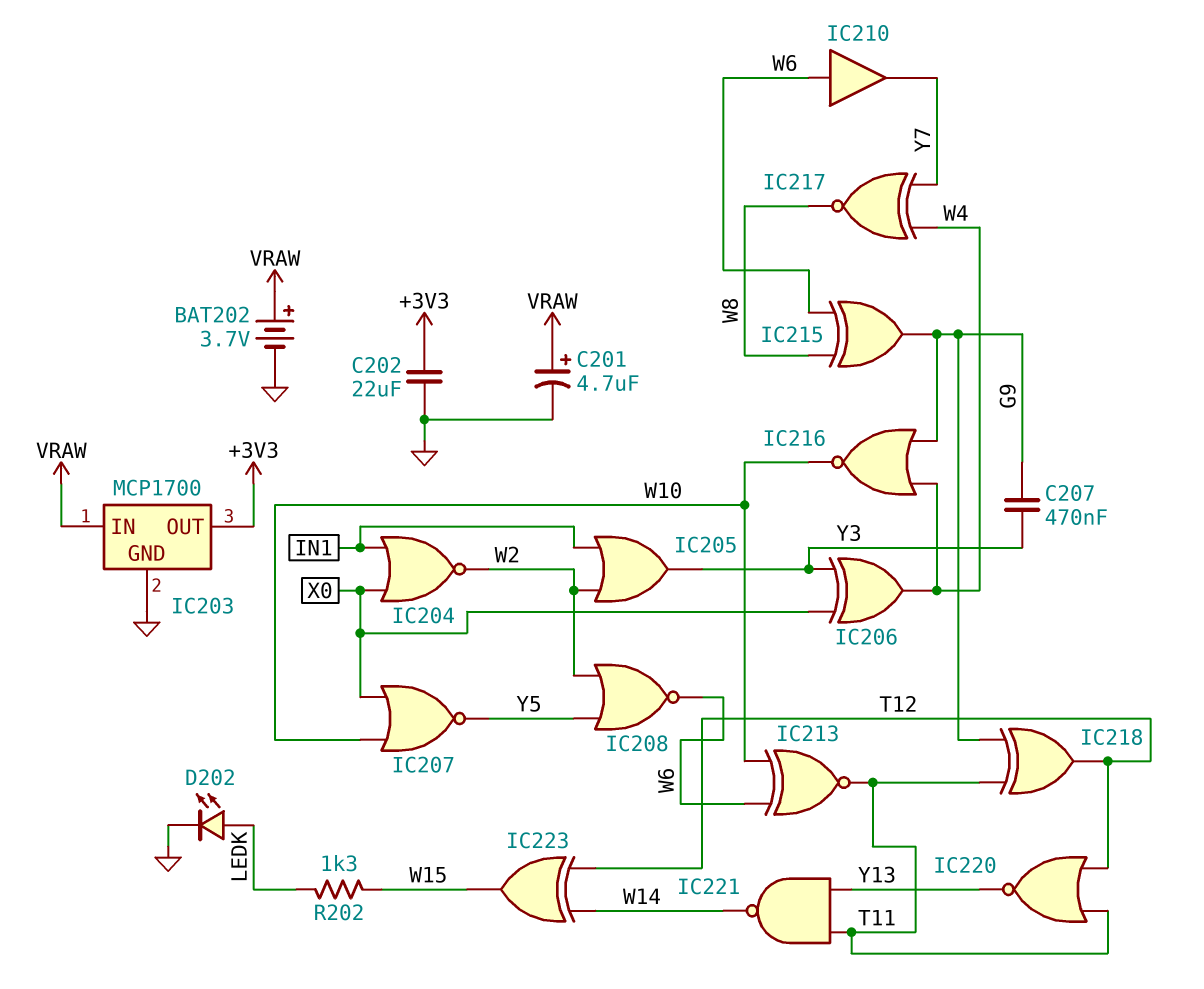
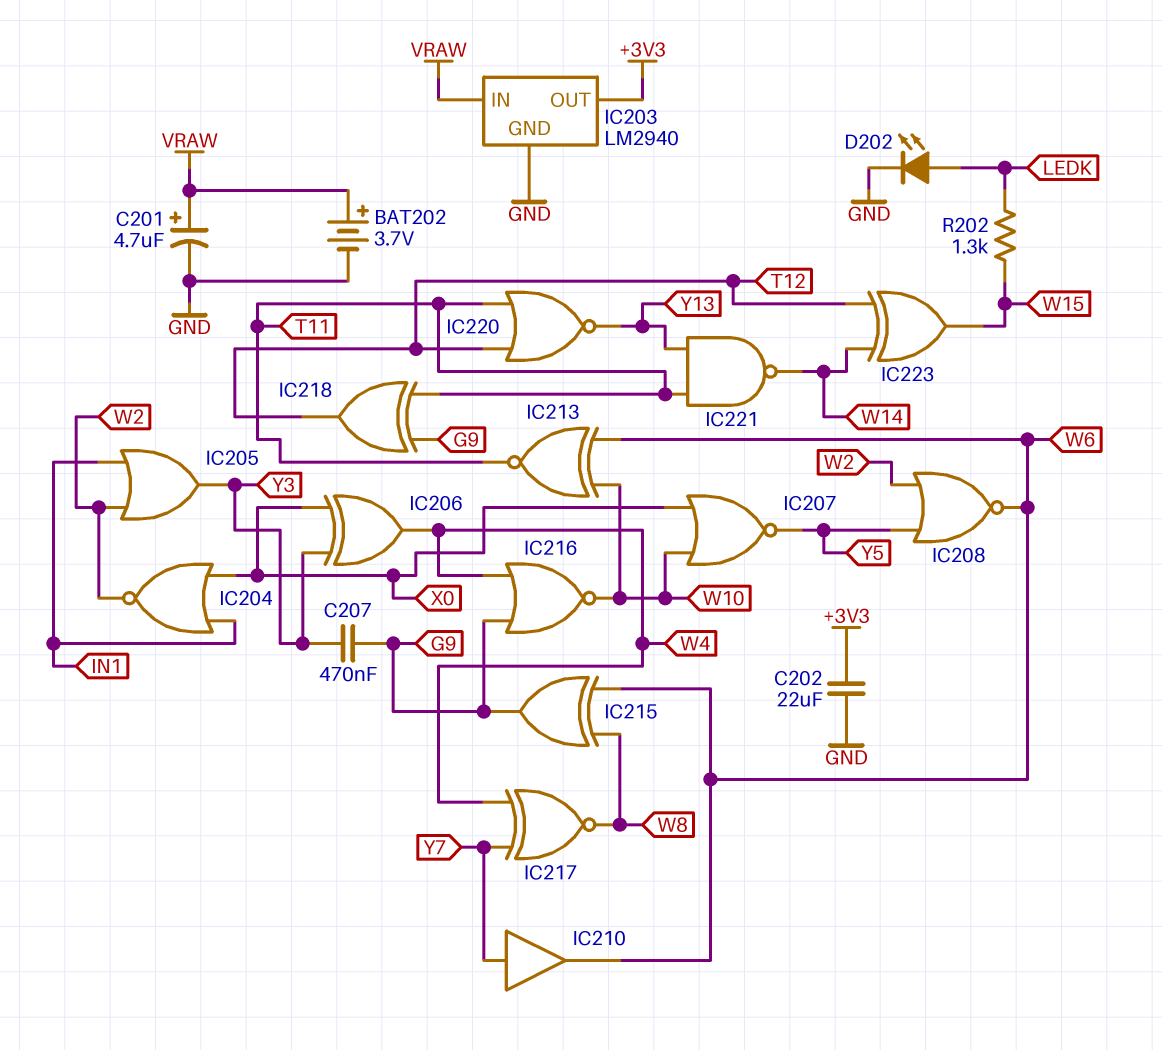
IC203: MCP1700 -> LM2940
IC210: buffer (in W6, out Y7) -> buffer (in Y7, out W6)

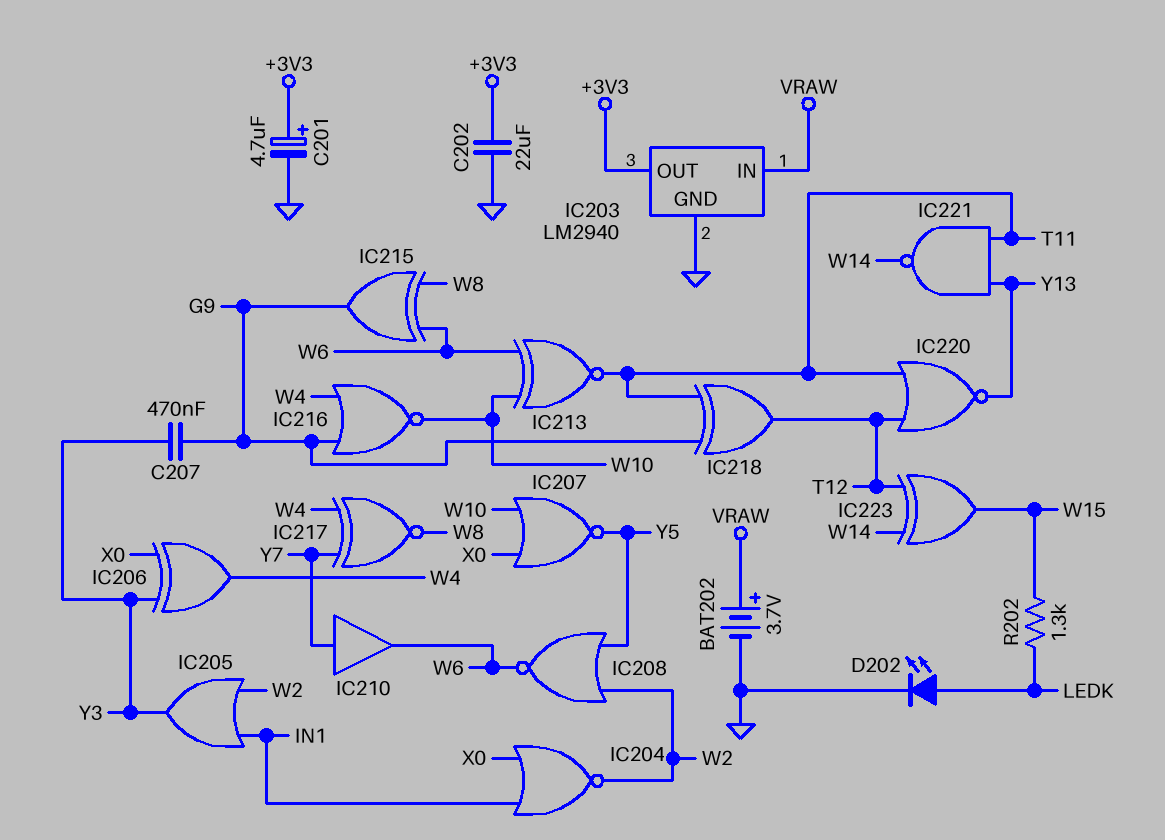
C201: 4.7uF (plus VRAW, minus GND) -> 4.7uF (plus +3V3, minus GND)

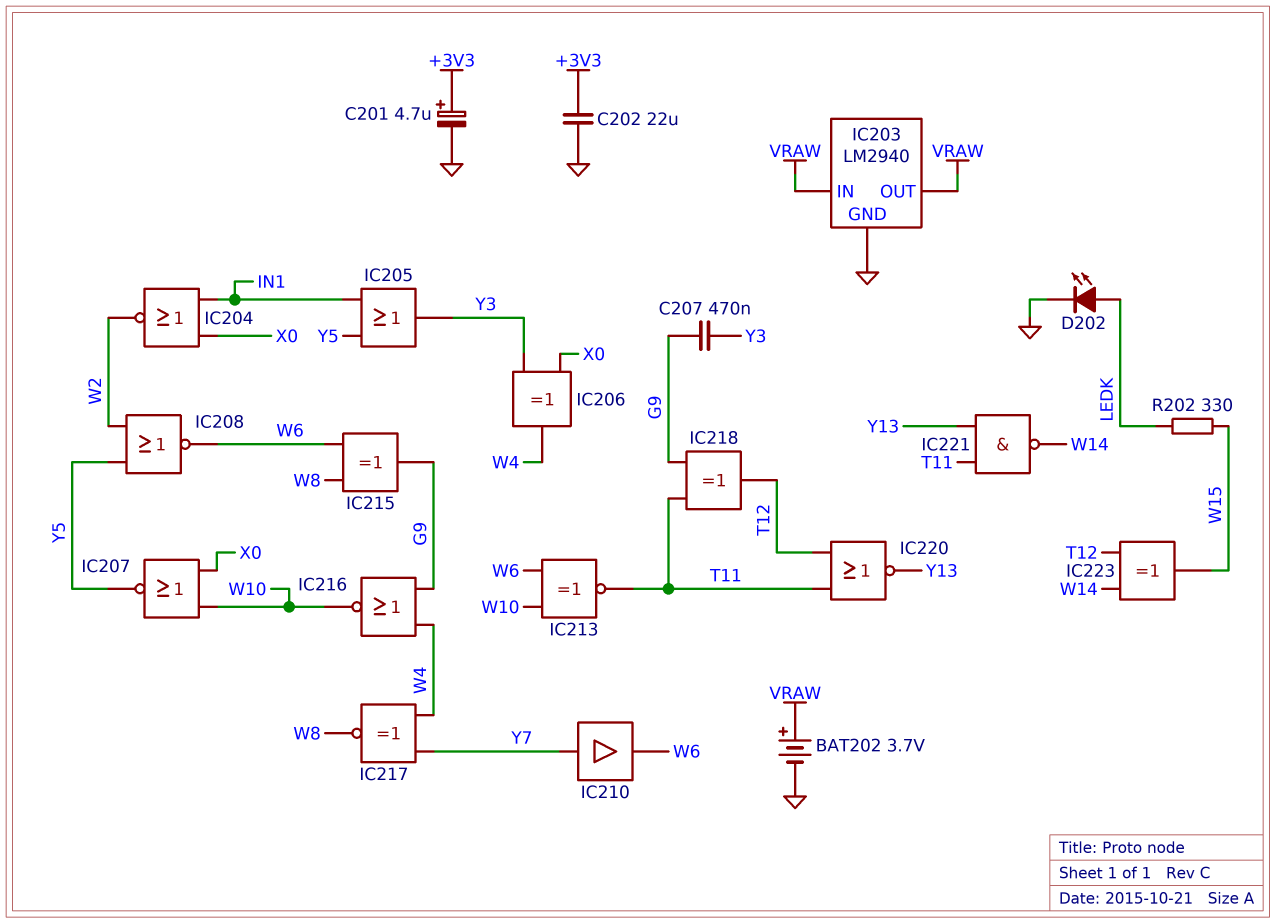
IC203 pin OUT: +3V3 -> VRAW
IC205: OR (in IN1, in W2, out Y3) -> OR (in IN1, in Y5, out Y3)
R202: 1.3k (LEDK, W15) -> 330 (LEDK, W15)

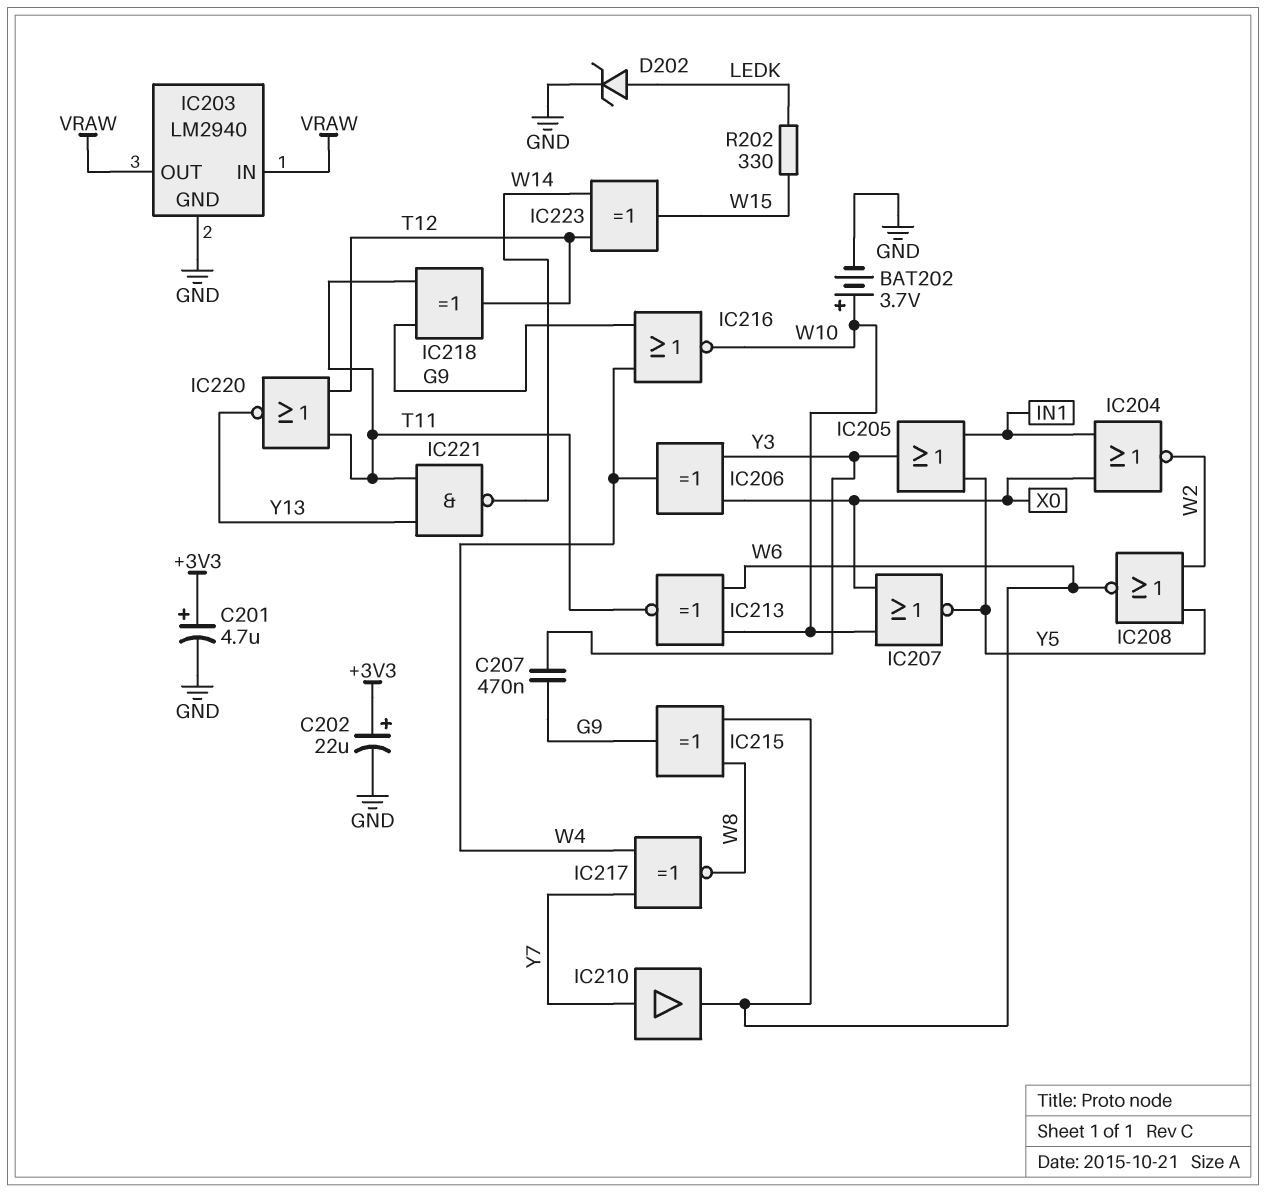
BAT202: 3.7V (plus VRAW, minus GND) -> 3.7V (plus W10, minus GND)
C202: 22uF (+3V3, GND) -> 22uF (plus +3V3, minus GND)
D202: LED (A LEDK, K GND) -> zener (A LEDK, K GND)

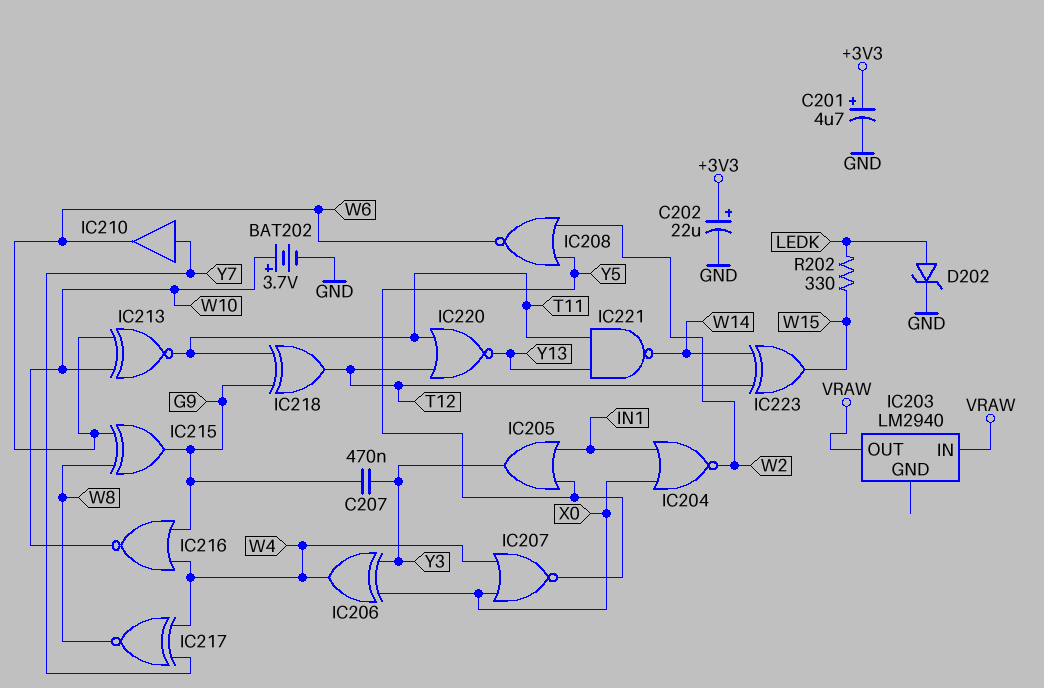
IC203 pin GND: GND -> none
IC207: NOR (in W10, in X0, out Y5) -> NOR (in W4, in X0, out Y5)

